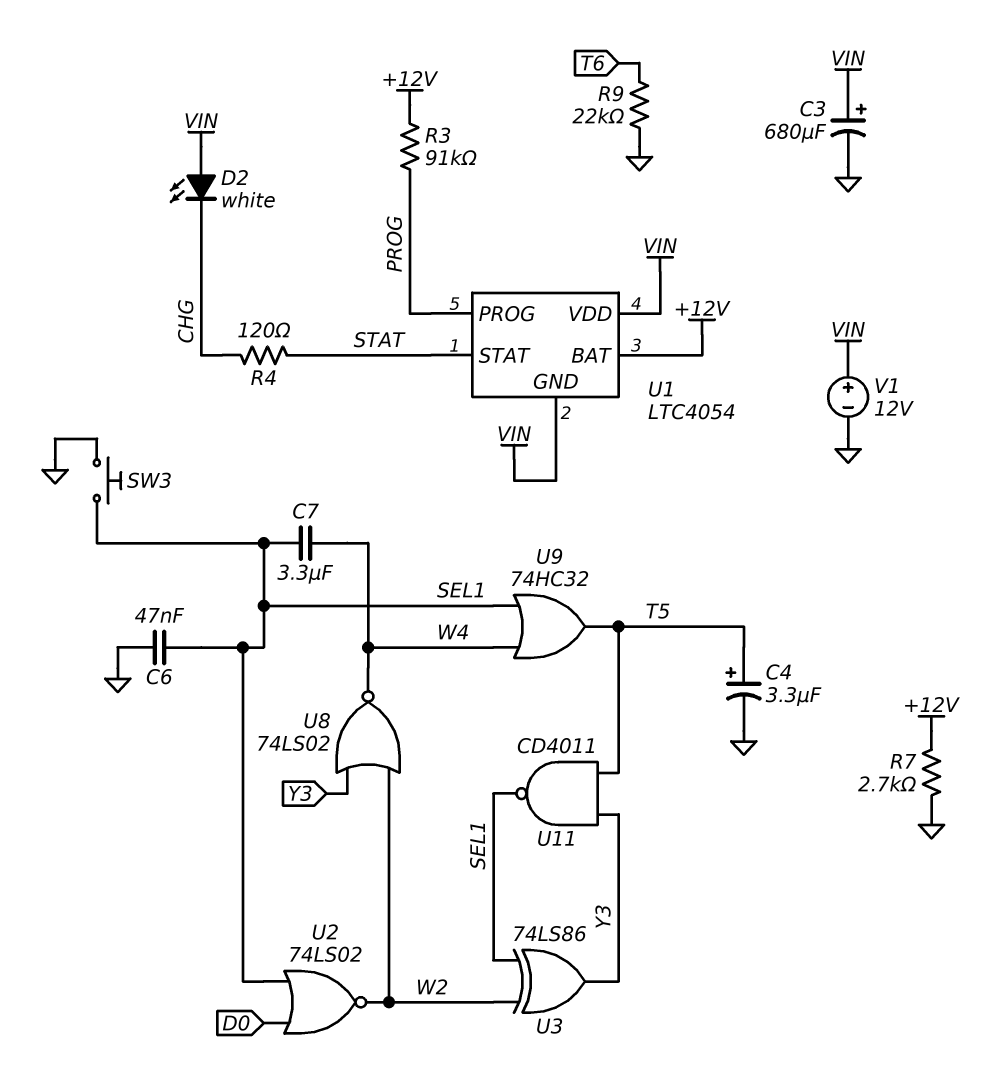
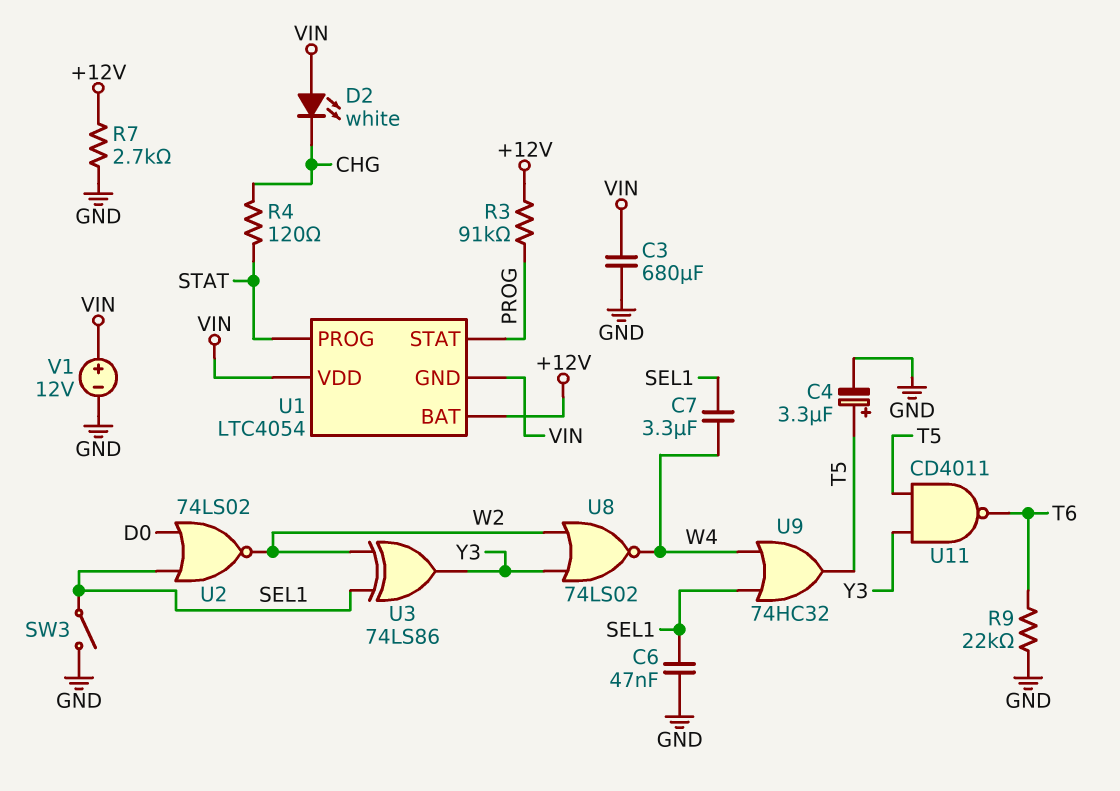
C3: 680uF (plus VIN, minus GND) -> 680uF (GND, VIN)
SW3: button (GND, SEL1) -> switch (GND, SEL1)
U1 pin PROG: PROG -> STAT
U1 pin STAT: STAT -> PROG
U11: NAND CD4011 (in T5, in Y3, out SEL1) -> NAND CD4011 (in T5, in Y3, out T6)

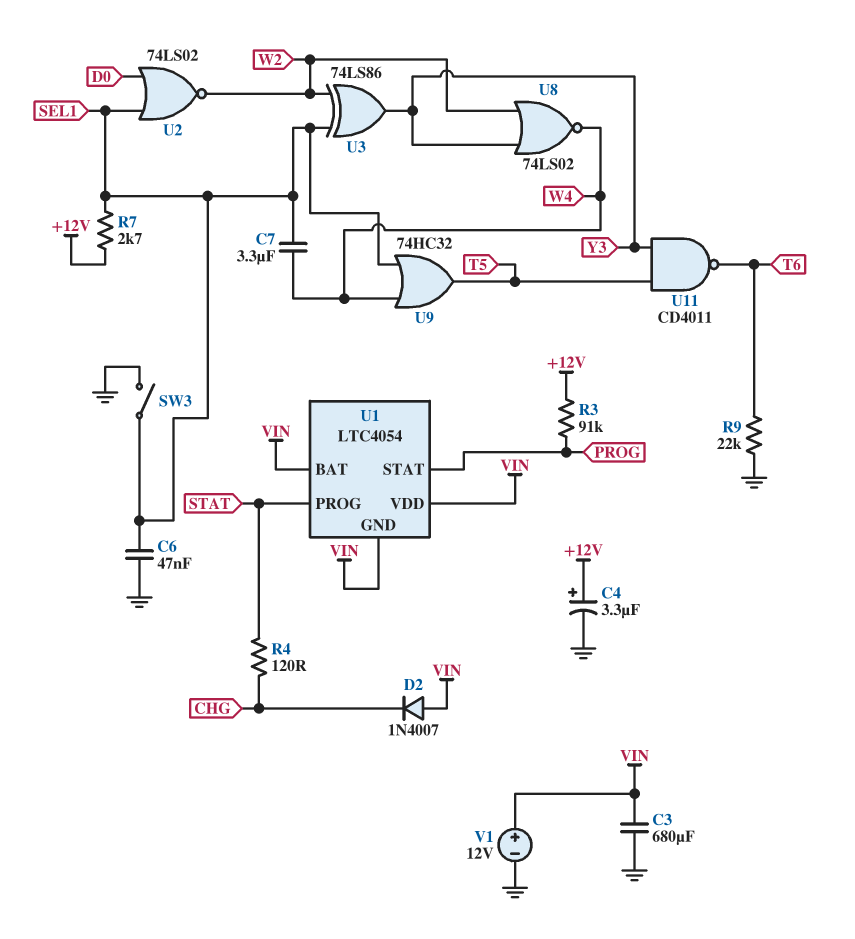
C4: 3.3uF (plus T5, minus GND) -> 3.3uF (plus +12V, minus GND)
D2: LED white (A VIN, K CHG) -> diode 1N4007 (A VIN, K CHG)
R7: 2.7k (+12V, GND) -> 2.7k (+12V, SEL1)
U1 pin BAT: +12V -> VIN

